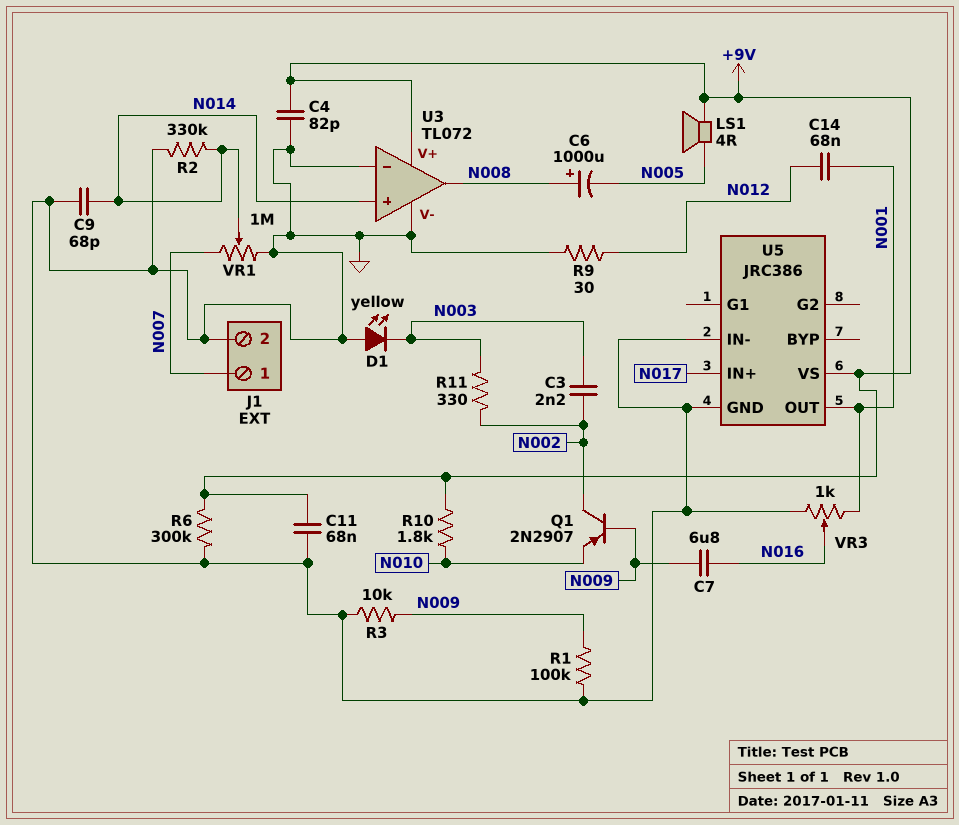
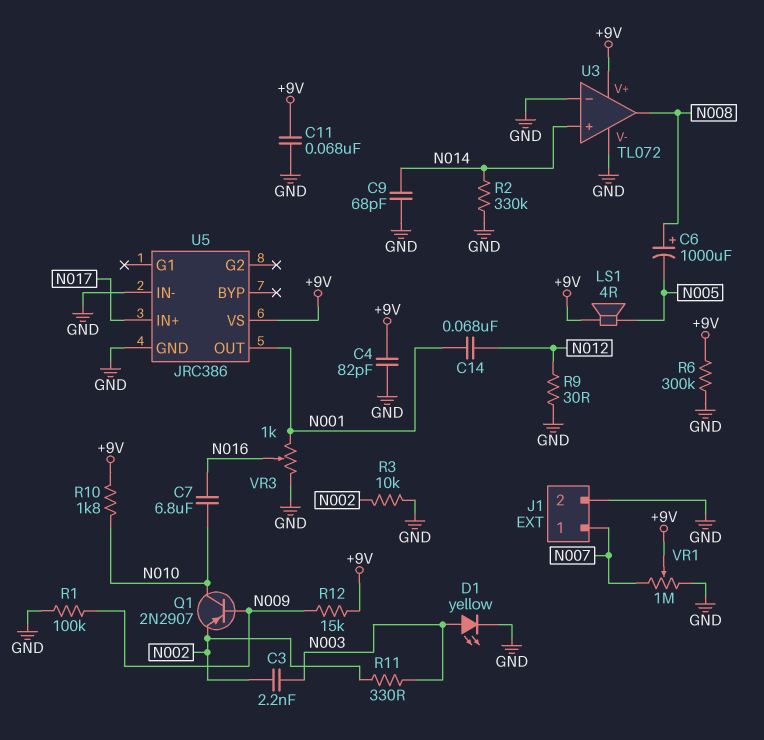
C7: 6.8uF (N009, N016) -> 6.8uF (N010, N016)
D1: LED yellow (A GND, K N003) -> LED yellow (A N003, K GND)
Q1: PNP 2N2907 (B N009, C N002, E N010) -> PNP 2N2907 (B N009, C N010, E N002)
R3: 10k (GND, N009) -> 10k (GND, N002)
R12: none -> 15k (+9V, N009)
VR1: 1M (GND, N007, wiper N014) -> 1M (GND, N007, wiper +9V)

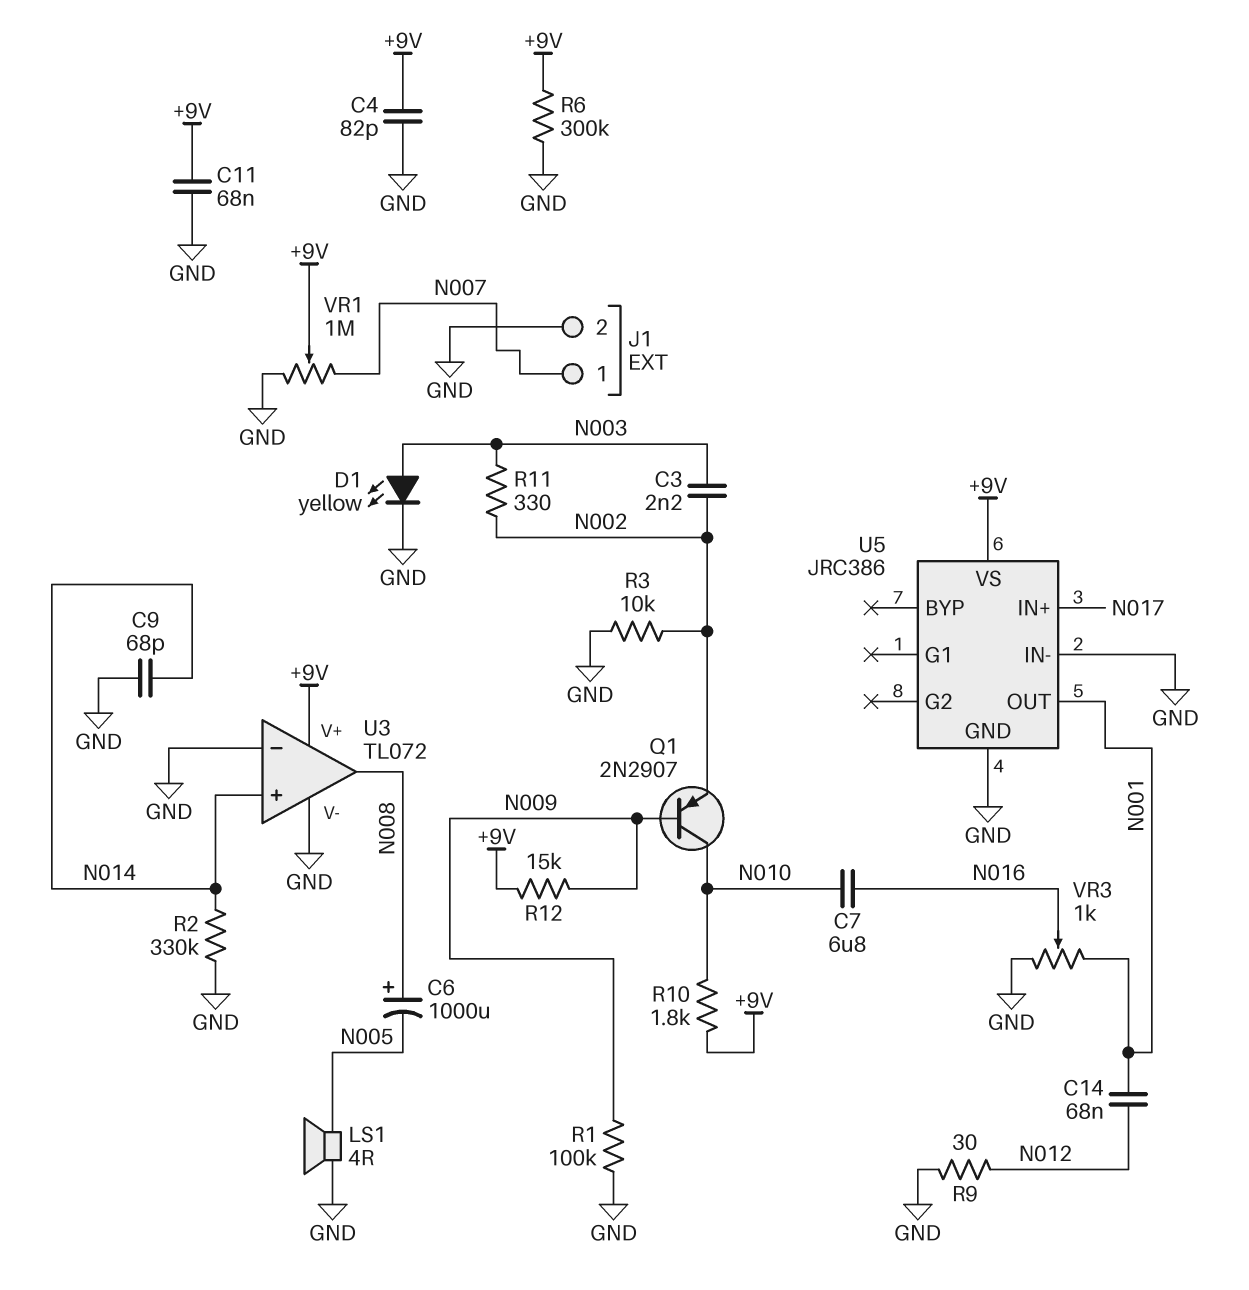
LS1: speaker 4R (+9V, N005) -> speaker 4R (GND, N005)

